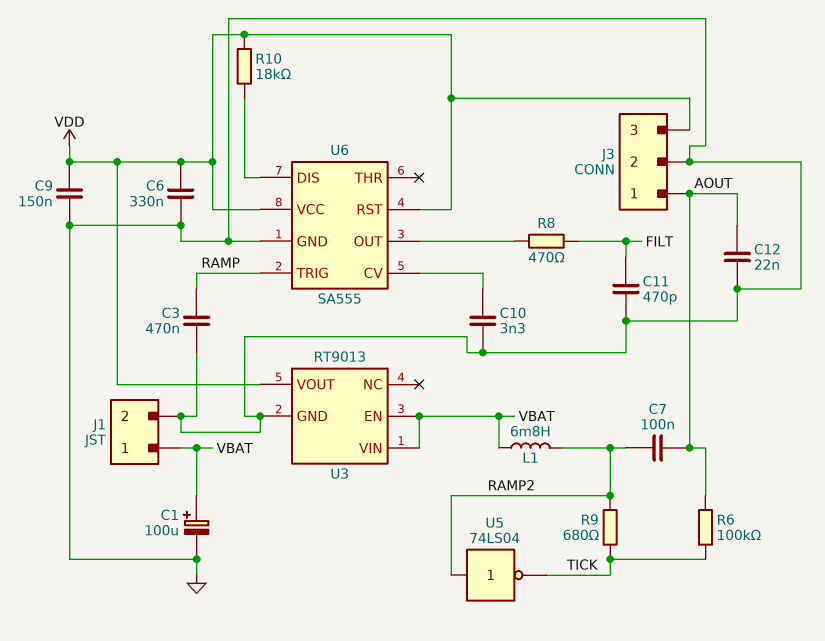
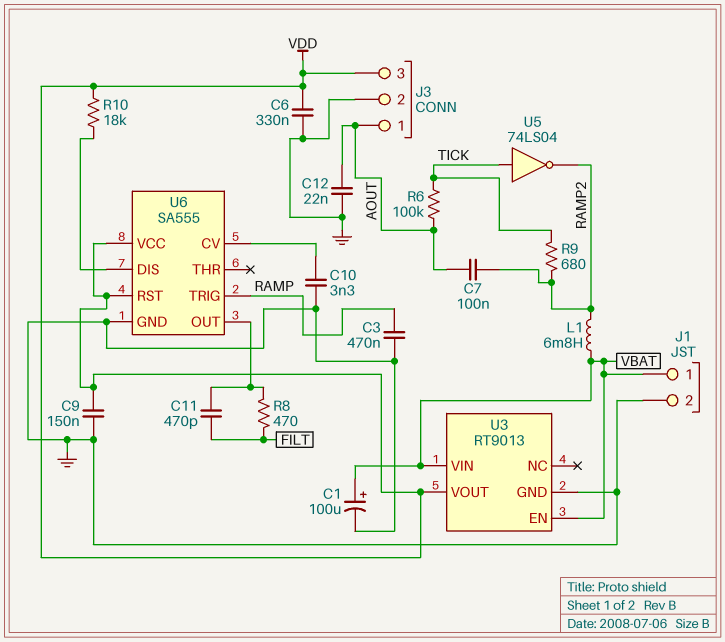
C11: 470pF (FILT, GND) -> 470pF (FILT, U6/OUT)
U5: NOT 74LS04 (in RAMP2, out TICK) -> NOT 74LS04 (in TICK, out RAMP2)

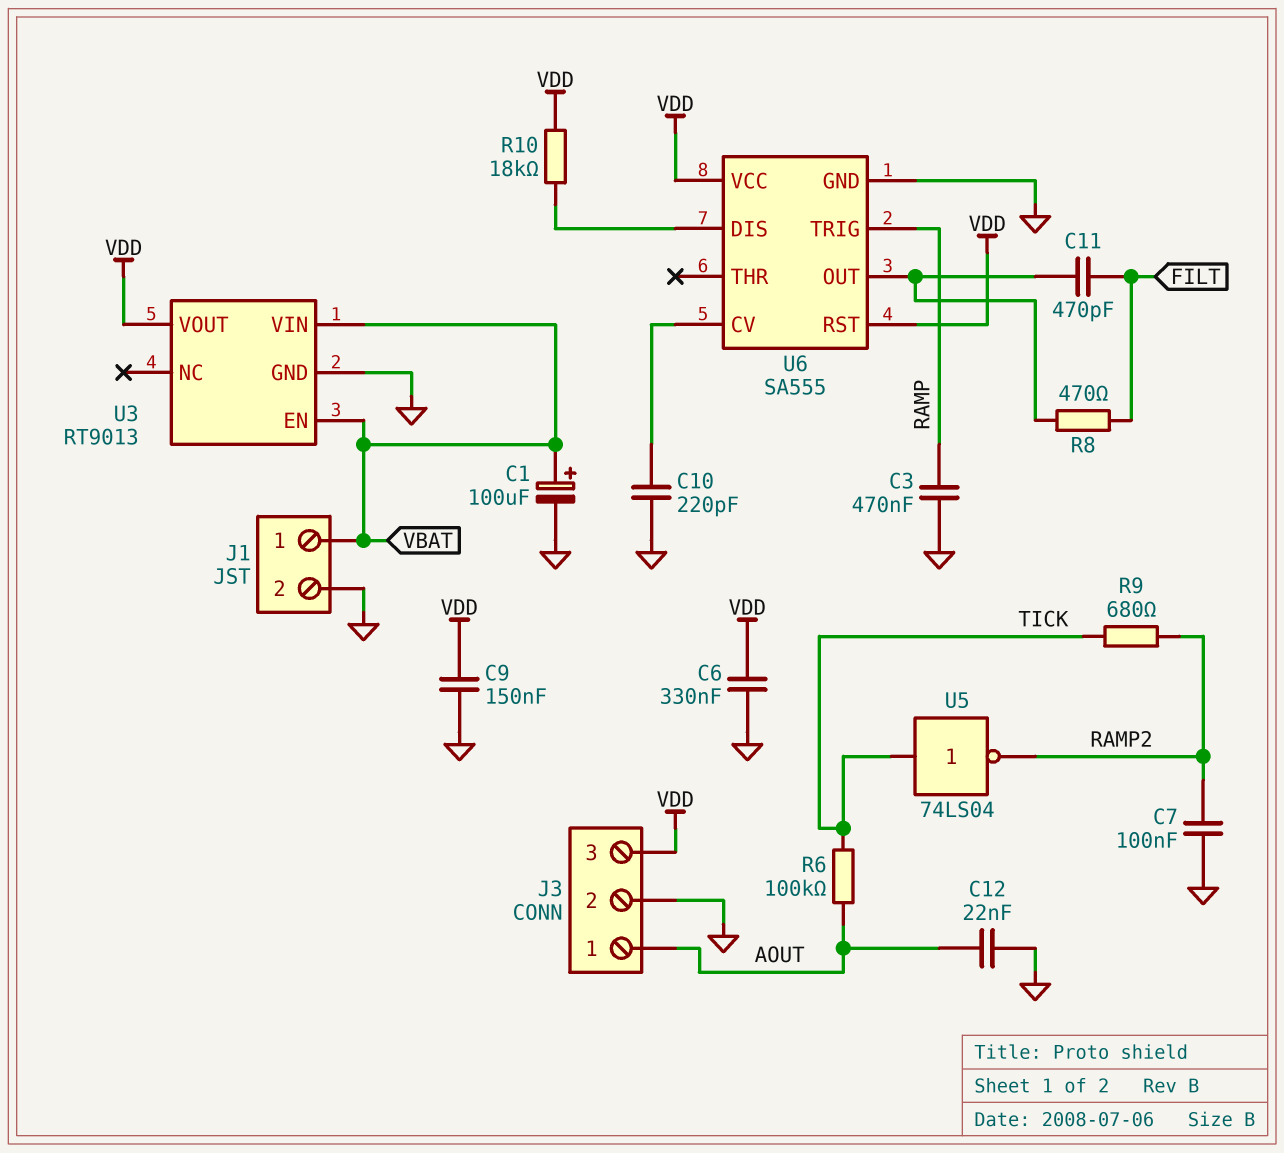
C7: 100nF (AOUT, RAMP2) -> 100nF (GND, RAMP2)
C10: 3.3nF (GND, U6/CV) -> 220pF (GND, U6/CV)
L1: 6.8mH (RAMP2, VBAT) -> none

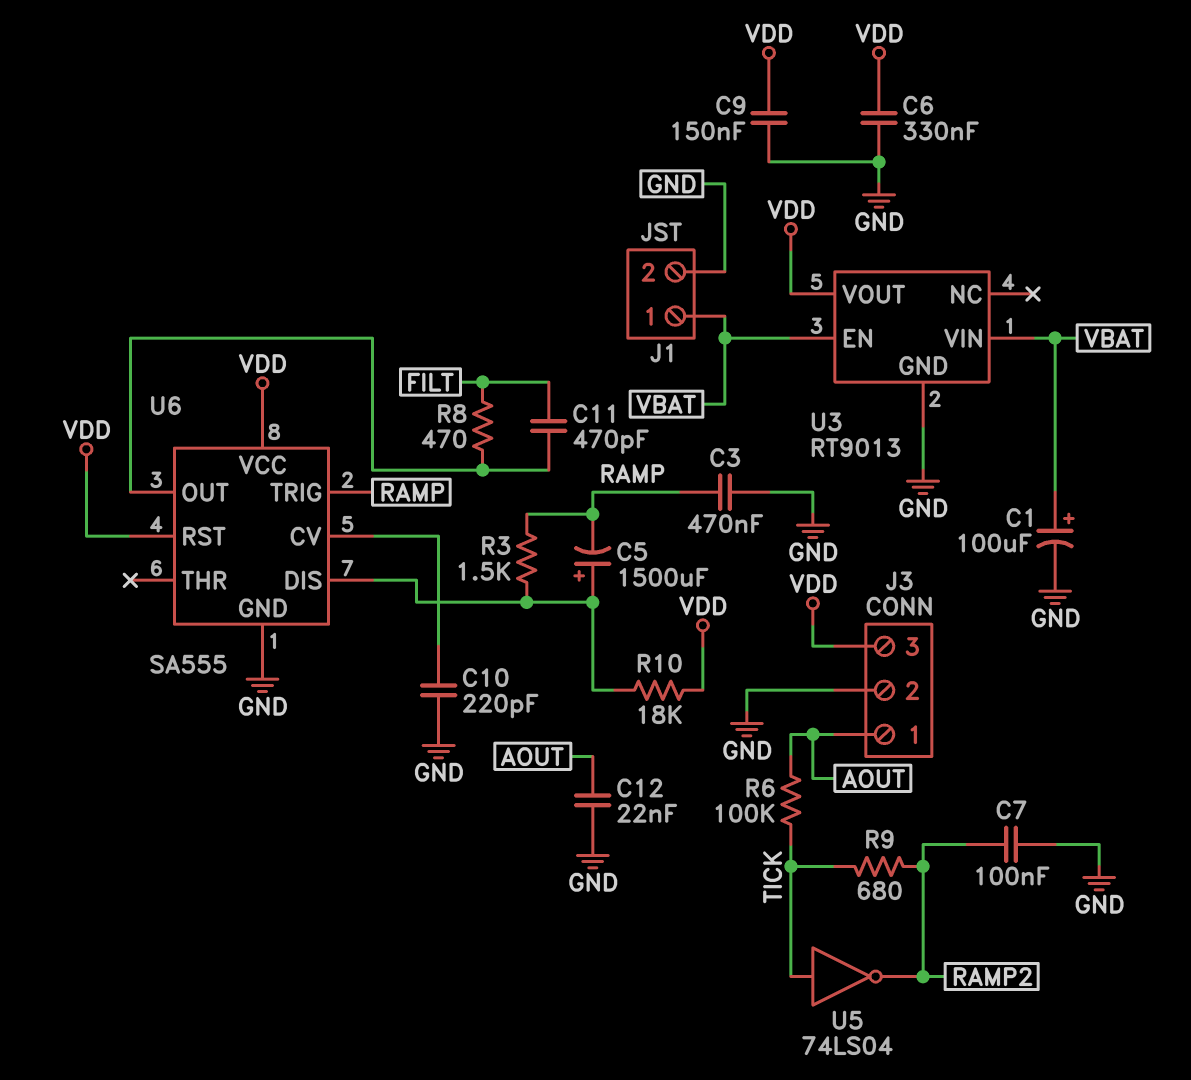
C5: none -> 1500uF (plus U6/DIS, minus RAMP)
R3: none -> 1.5k (RAMP, U6/DIS)

